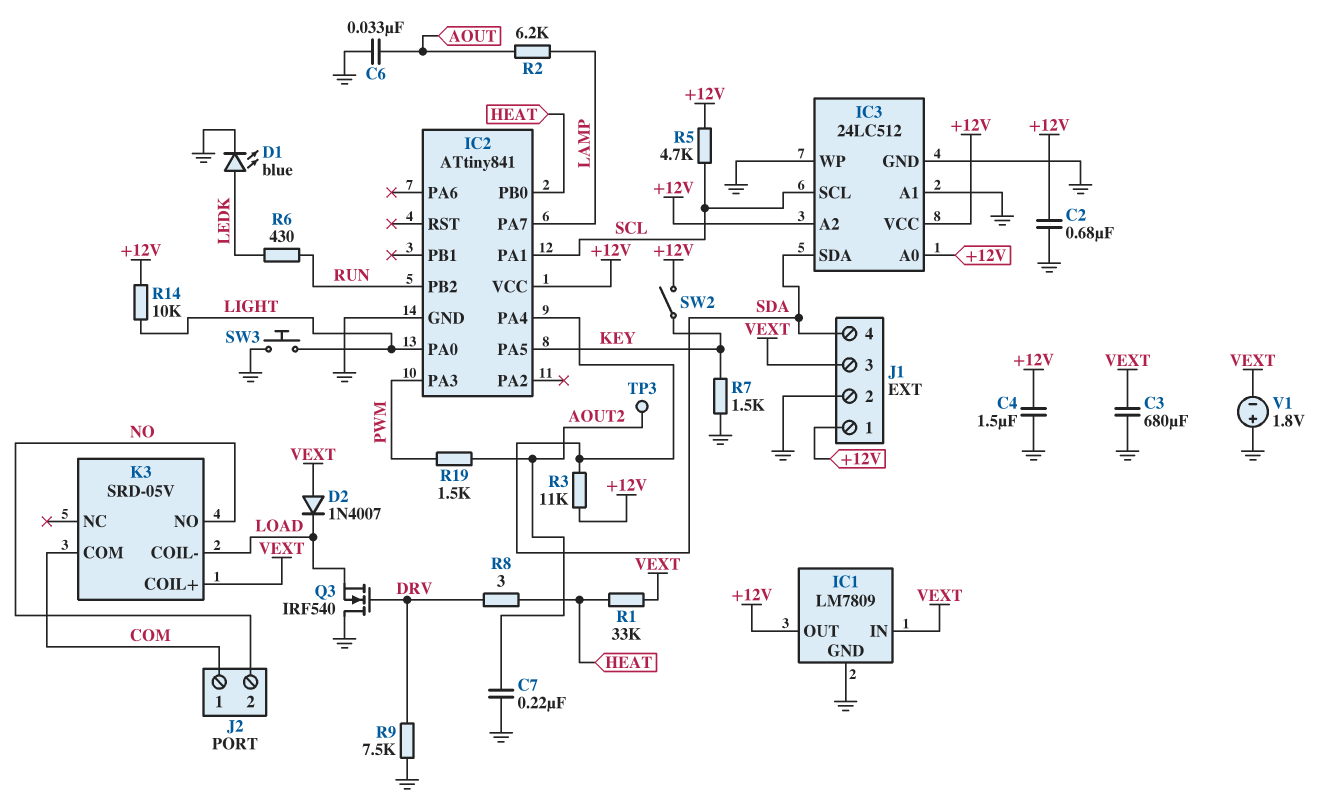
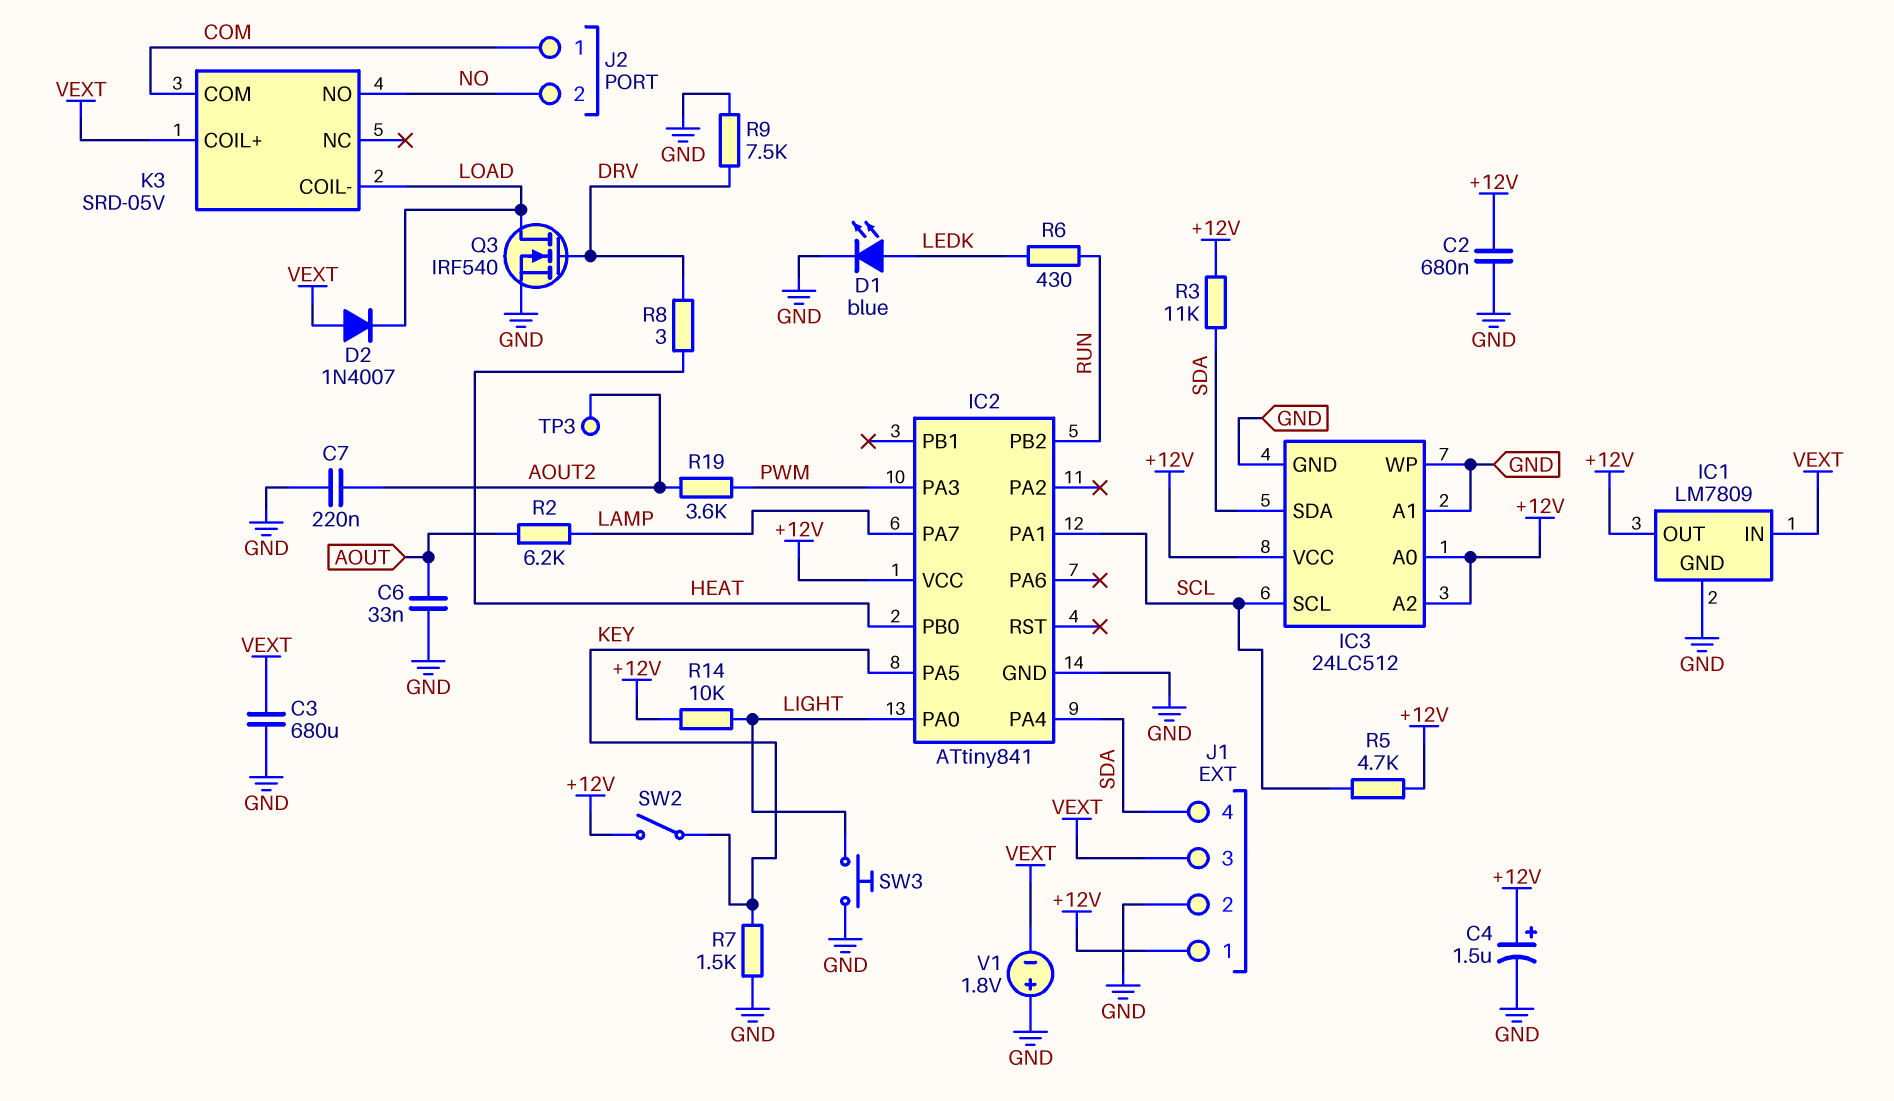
C4: 1.5uF (+12V, GND) -> 1.5uF (plus +12V, minus GND)
Q3: NMOS IRF540 (G DRV, D GND, S LOAD) -> NMOS IRF540 (G DRV, D LOAD, S GND)
R1: 33k (HEAT, VEXT) -> none
R19: 1.5k (AOUT2, PWM) -> 3.6k (AOUT2, PWM)

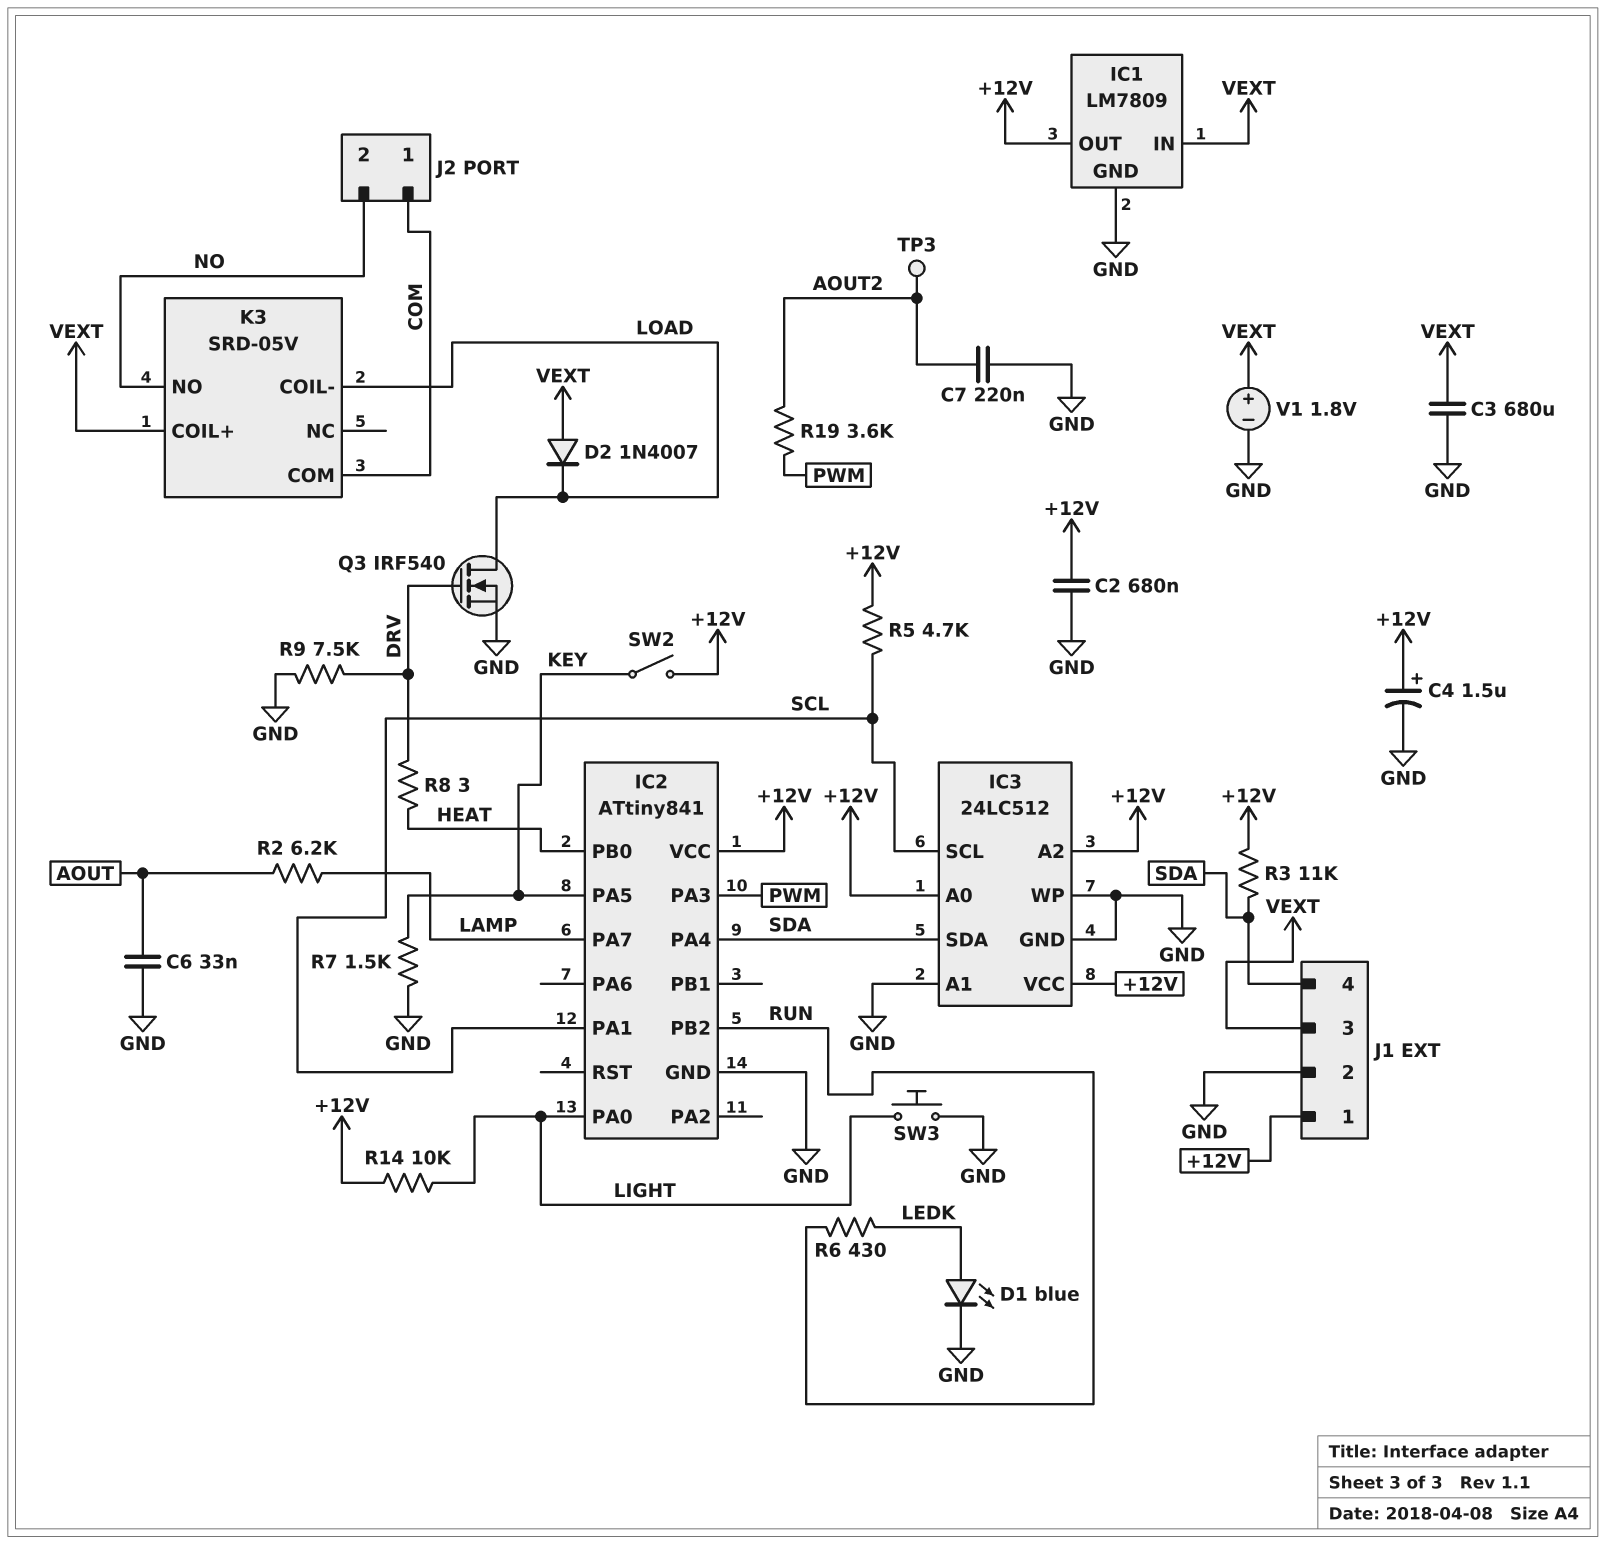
V1: 1.8V (plus GND, minus VEXT) -> 1.8V (plus VEXT, minus GND)

